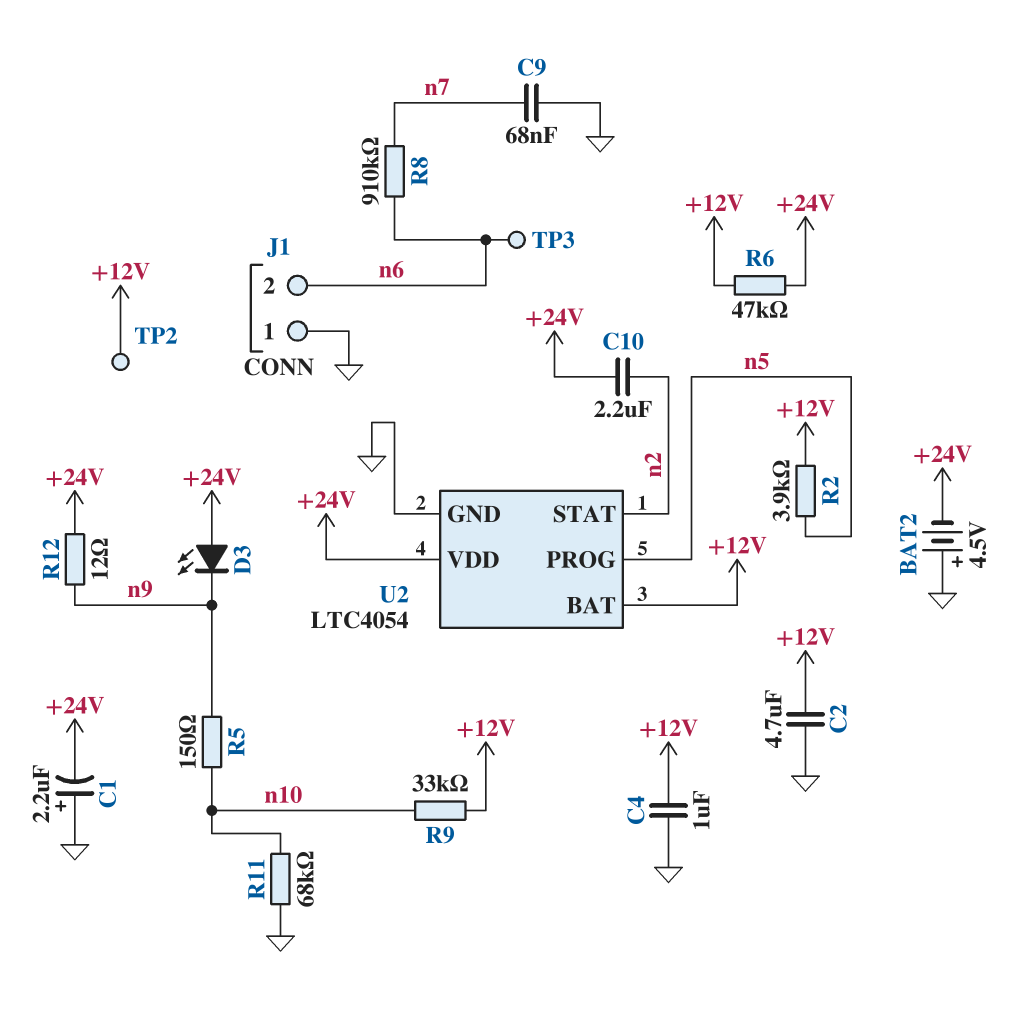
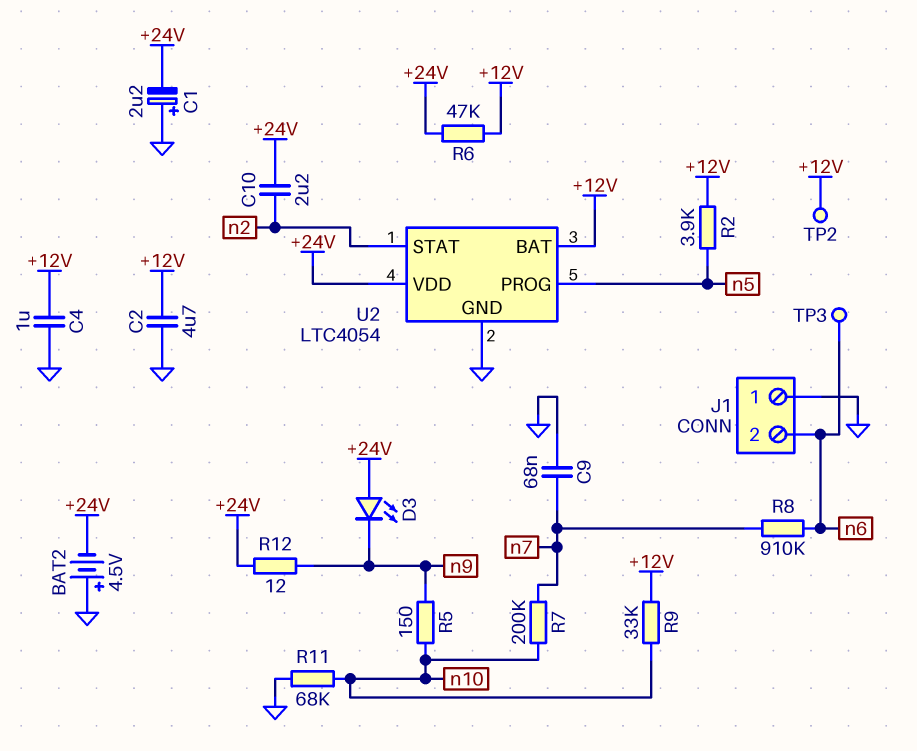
R7: none -> 200k (n7, n10)

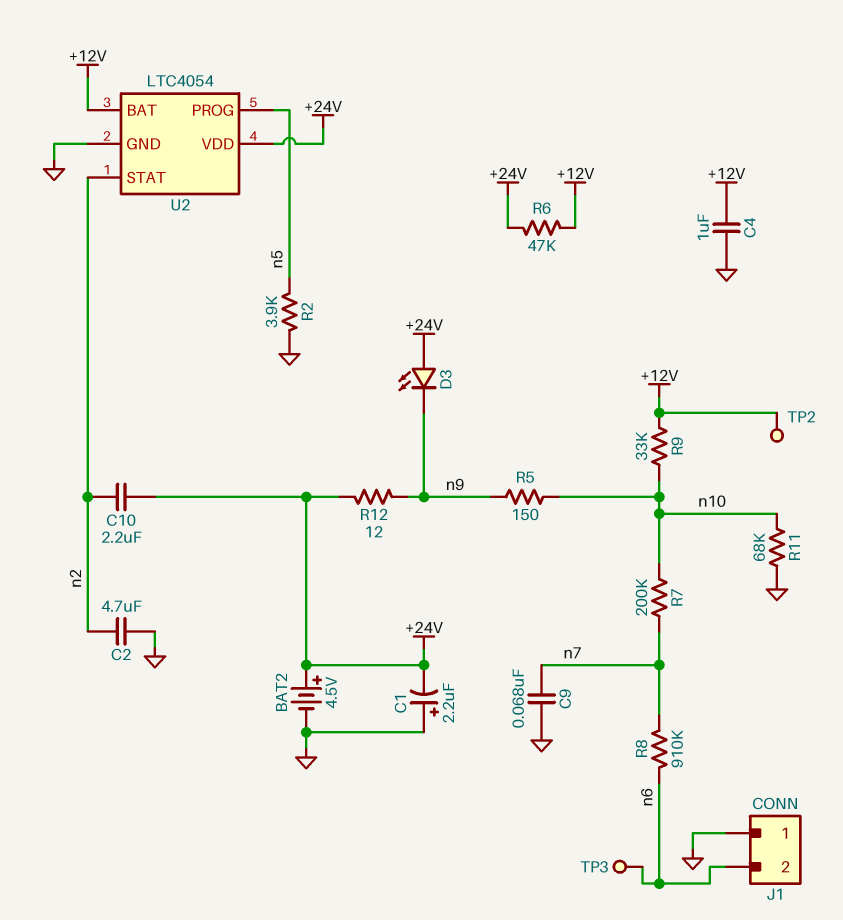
BAT2: 4.5V (plus GND, minus +24V) -> 4.5V (plus +24V, minus GND)
C2: 4.7uF (+12V, GND) -> 4.7uF (GND, n2)
R2: 3.9k (+12V, n5) -> 3.9k (GND, n5)

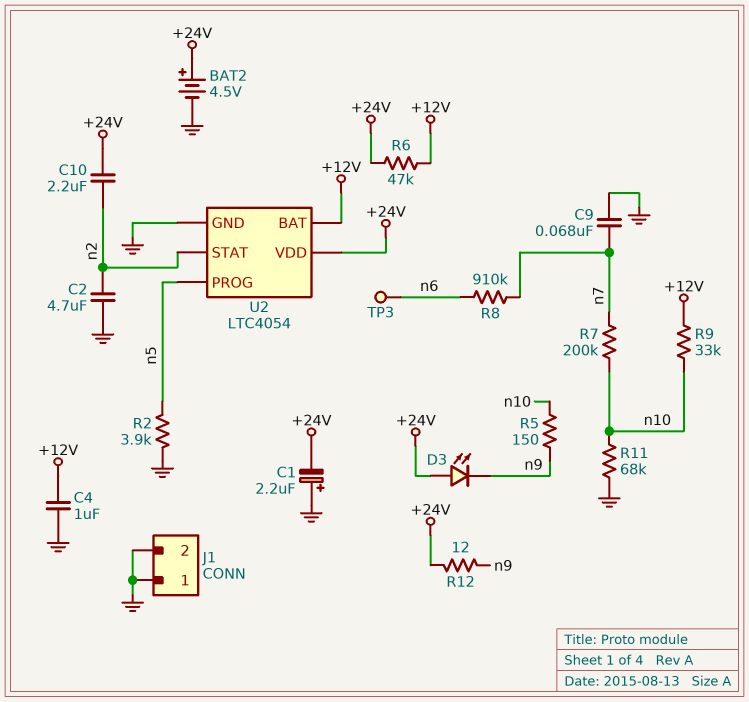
J1 pin 2: n6 -> GND
TP2: test point (+12V) -> none

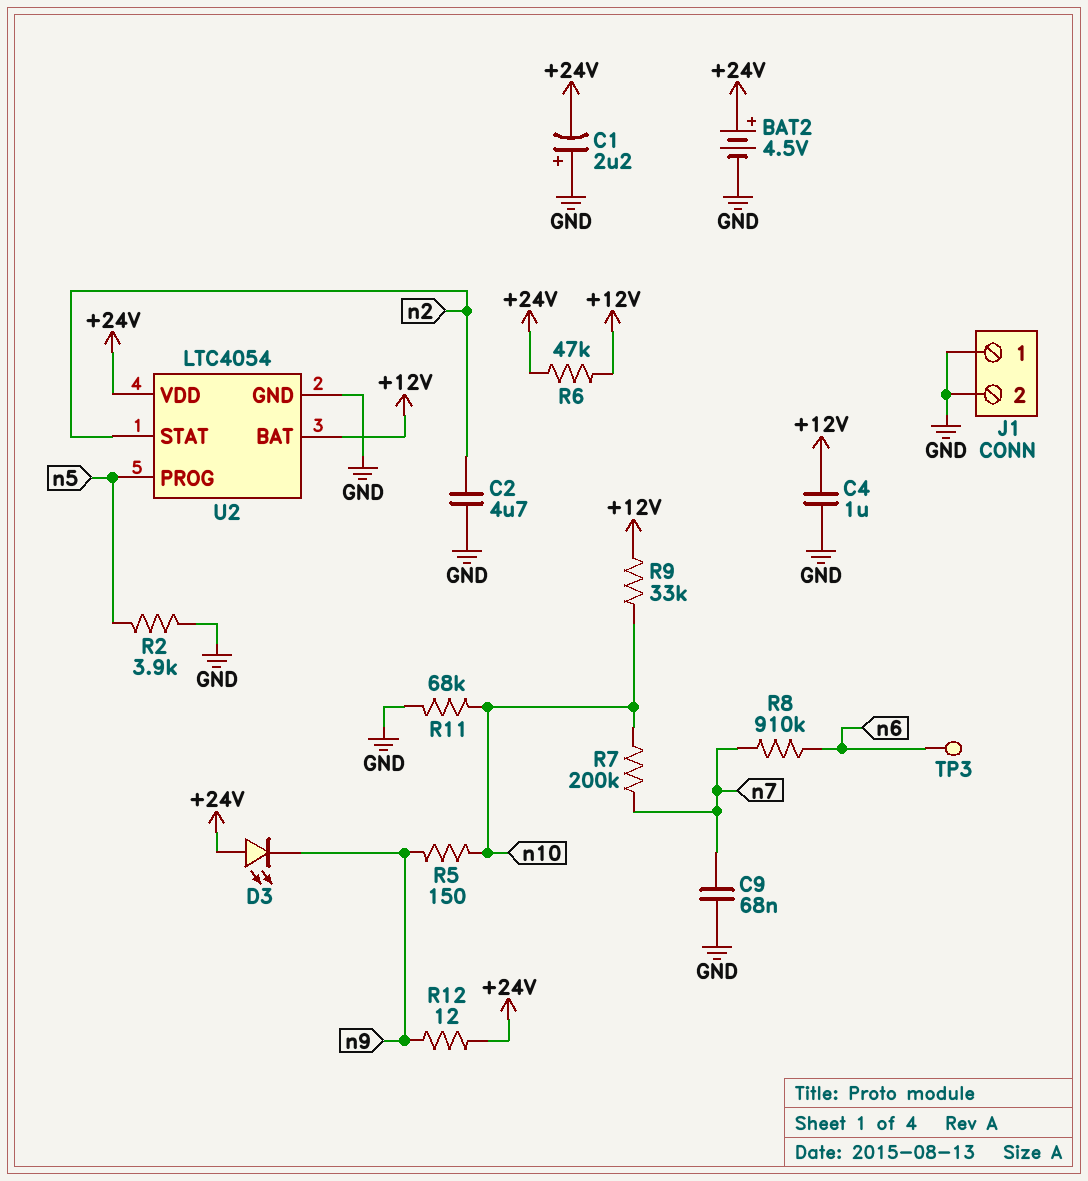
C10: 2.2uF (+24V, n2) -> none

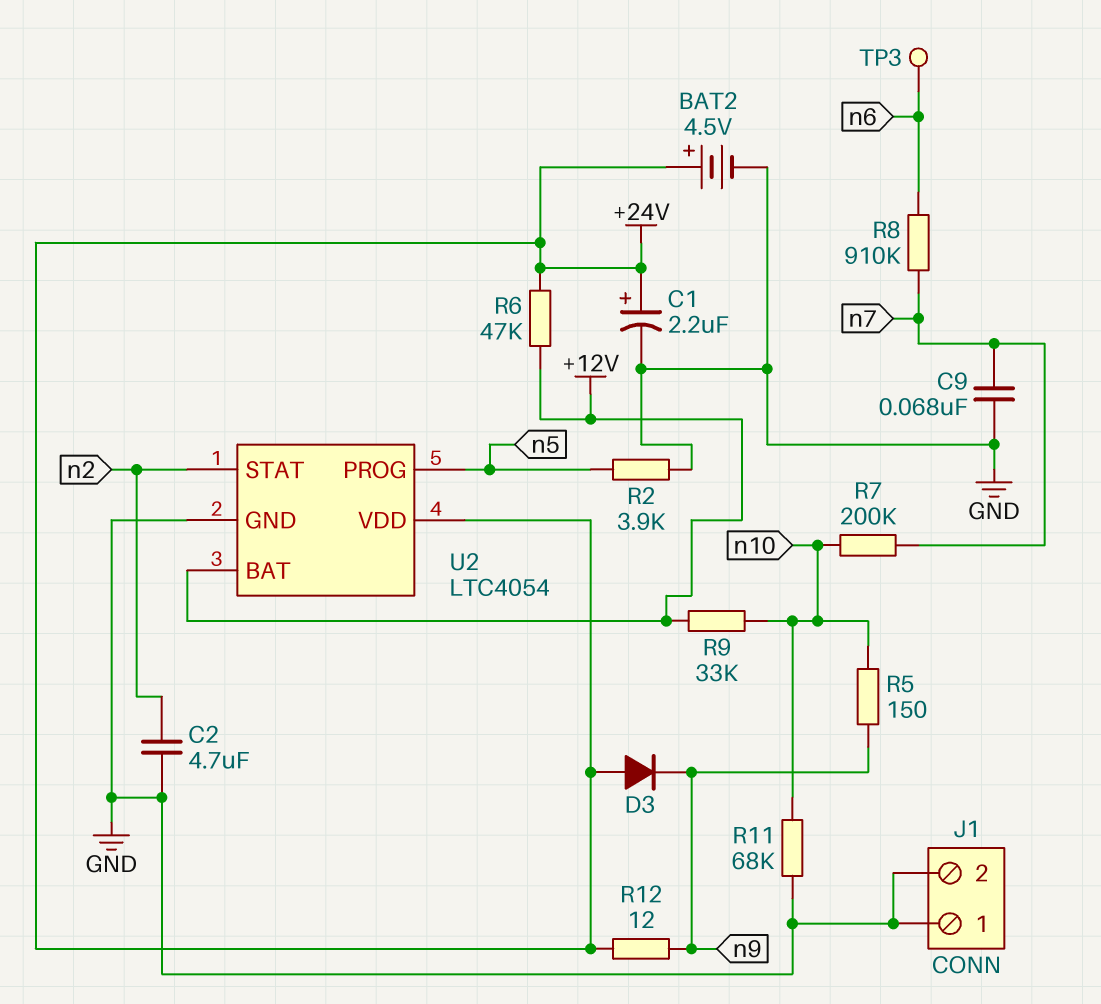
C1: 2.2uF (plus GND, minus +24V) -> 2.2uF (plus +24V, minus GND)
C4: 1uF (+12V, GND) -> none
D3: LED (A +24V, K n9) -> diode (A +24V, K n9)

